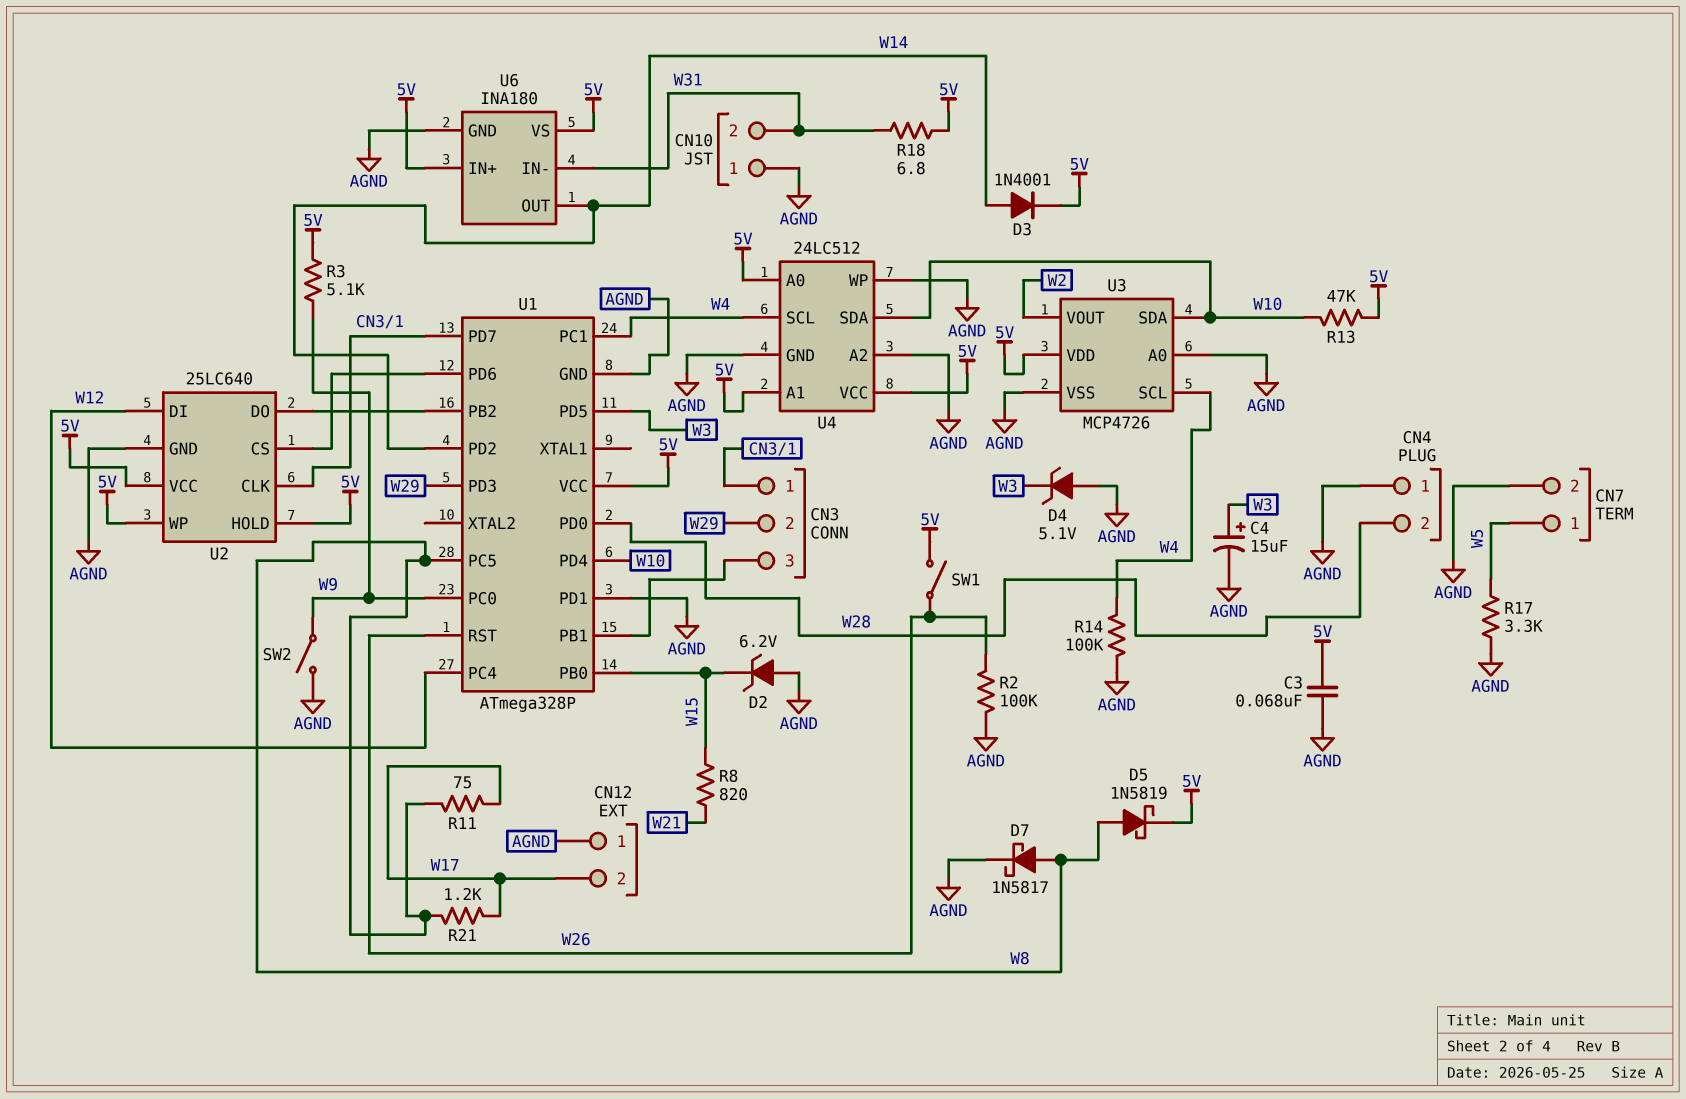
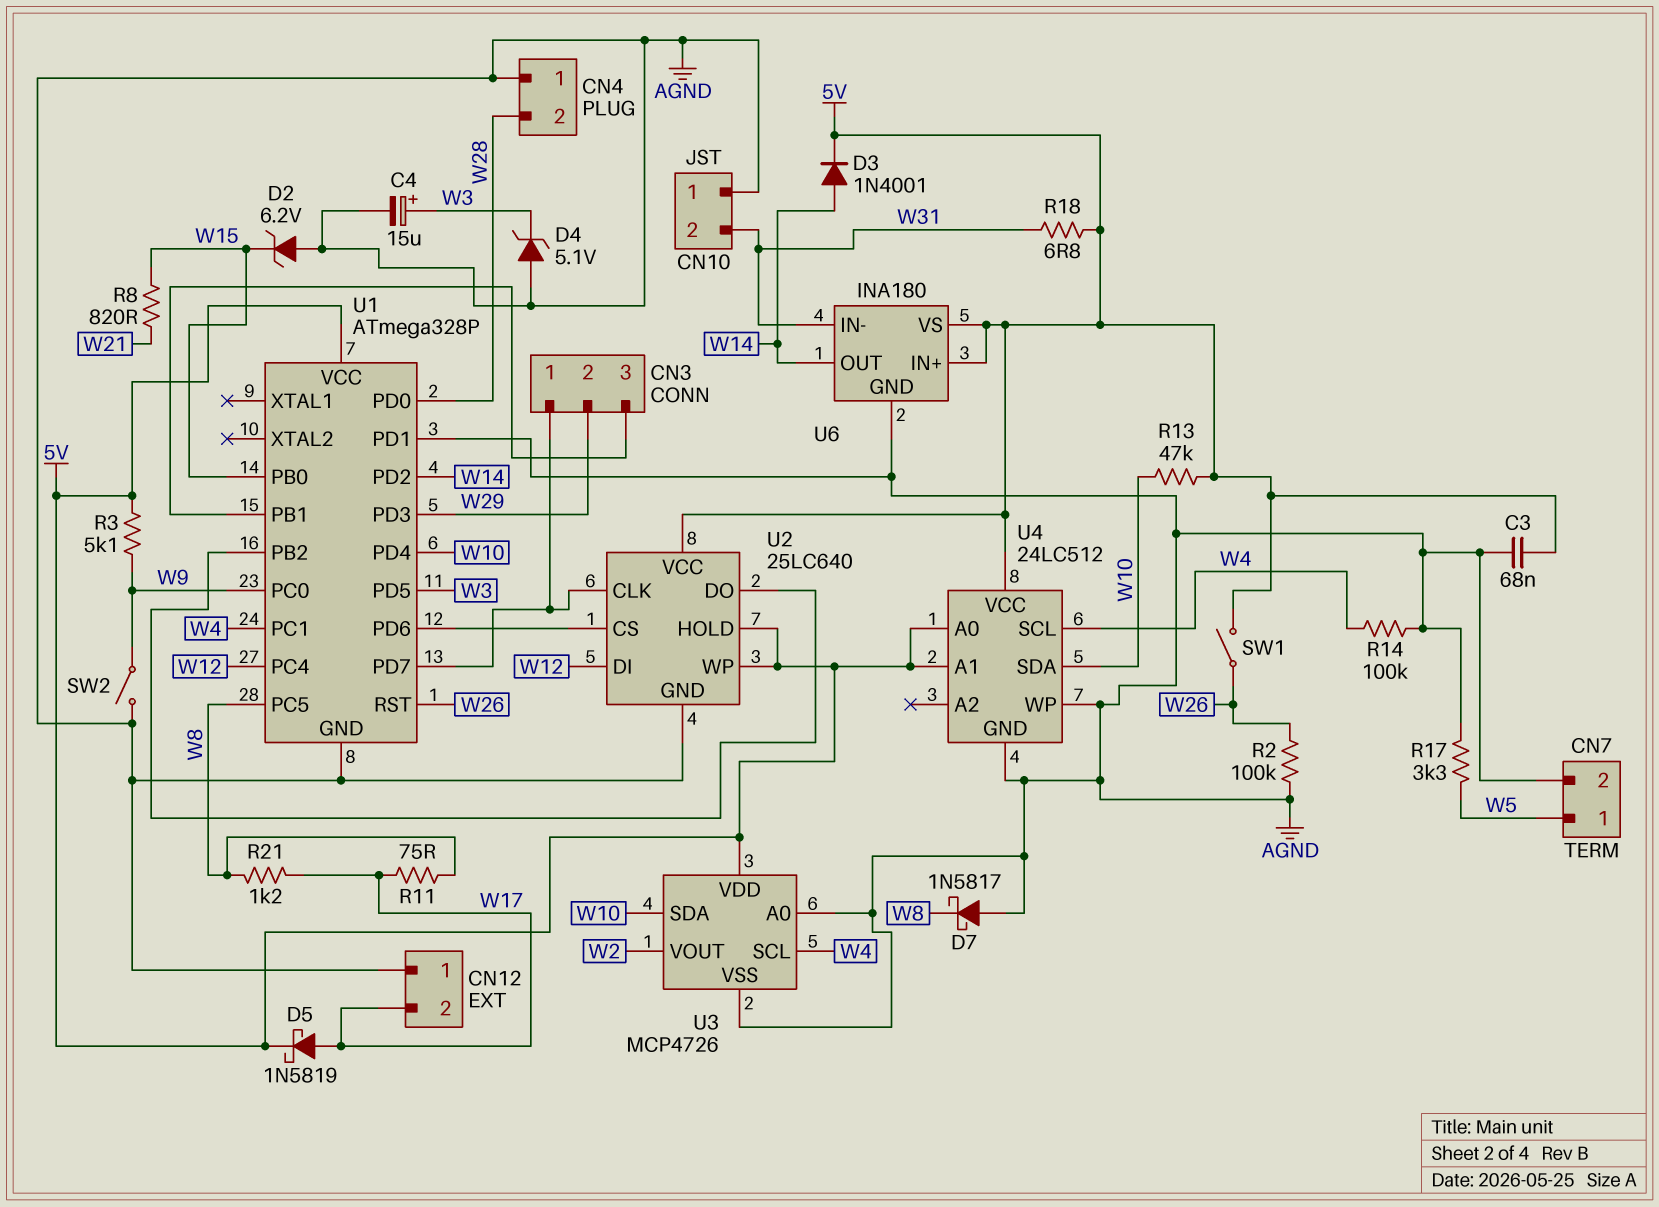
D5: schottky 1N5819 (A W8, K 5V) -> schottky 1N5819 (A W17, K 5V)
D7: schottky 1N5817 (A W8, K AGND) -> schottky 1N5817 (A AGND, K W8)
U4 pin A2: AGND -> none

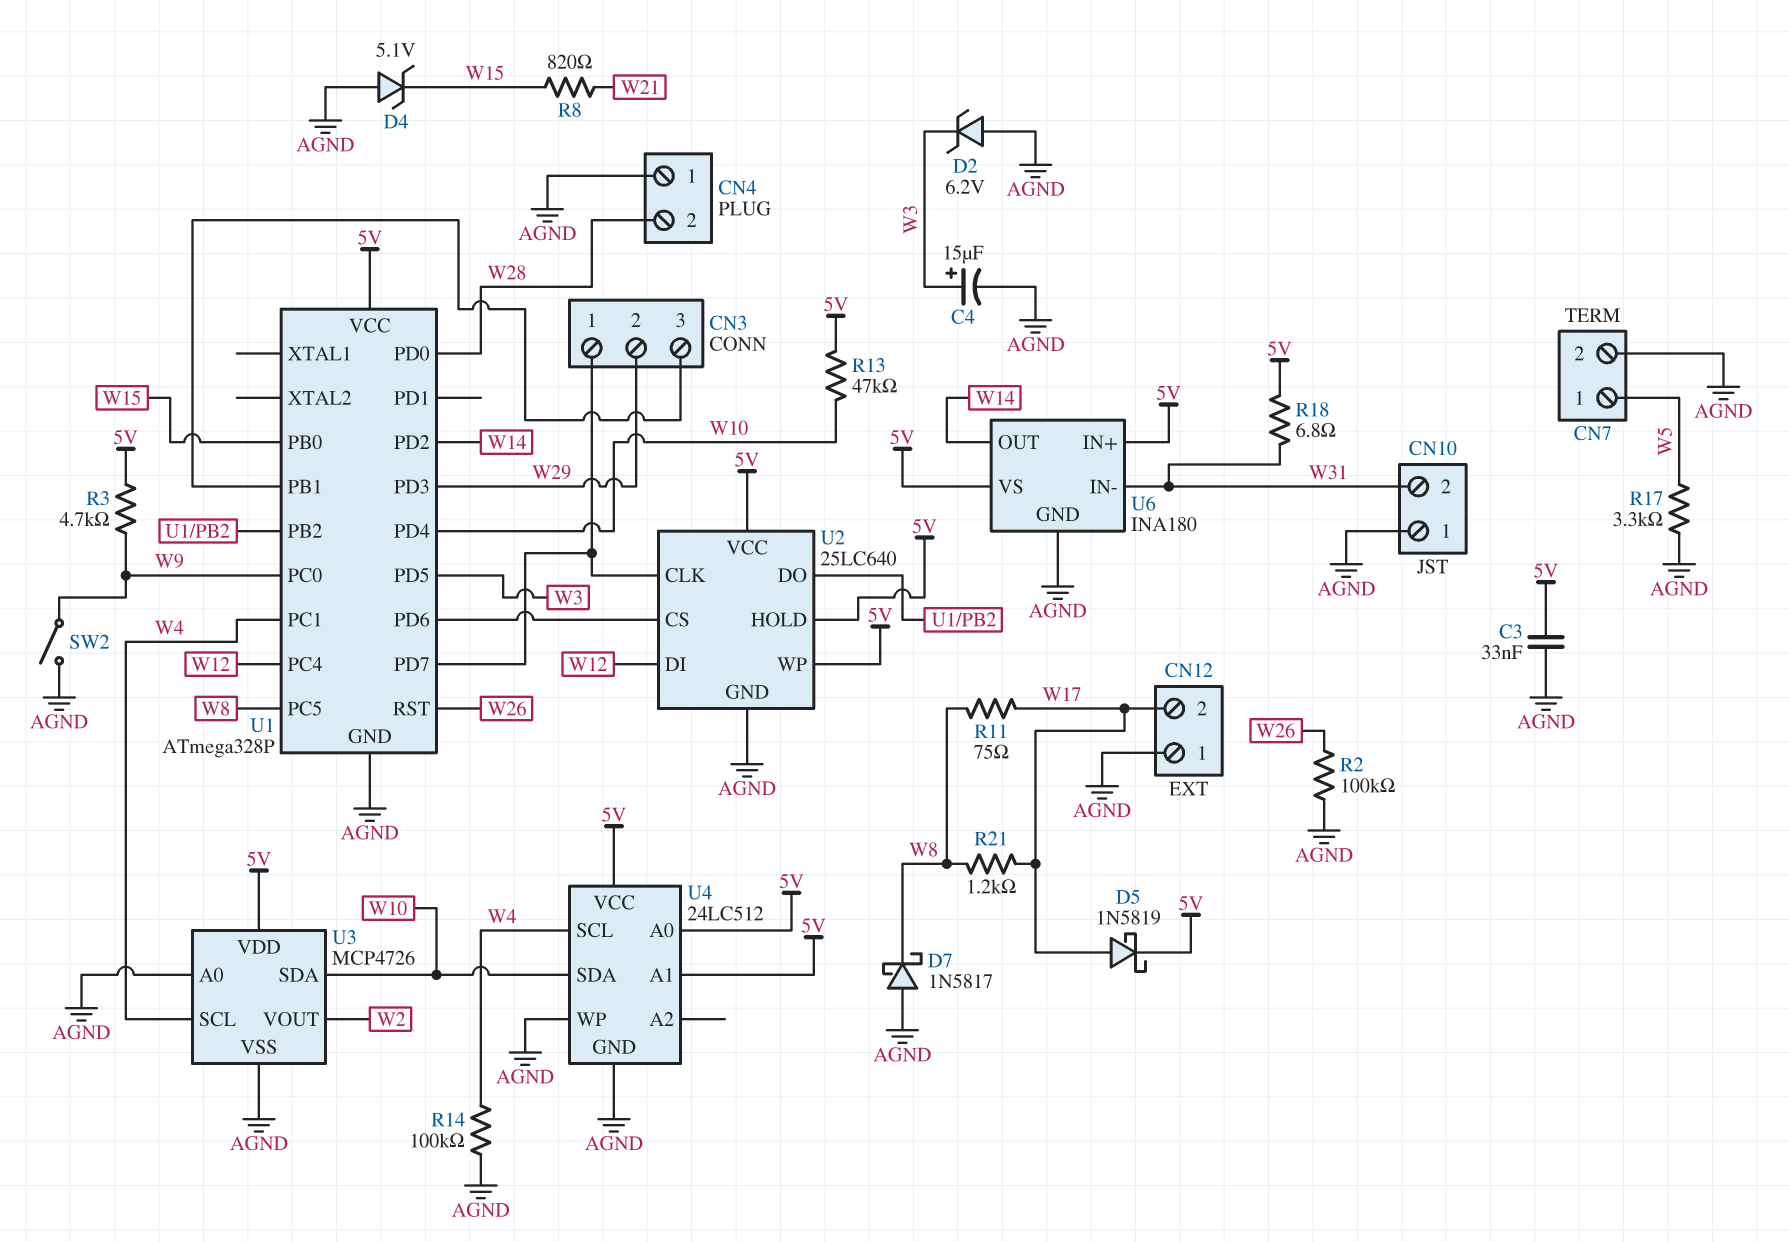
C3: 68nF (5V, AGND) -> 33nF (5V, AGND)
D2: zener 6.2V (A AGND, K W15) -> zener 6.2V (A AGND, K W3)
D3: diode 1N4001 (A W14, K 5V) -> none
D4: zener 5.1V (A AGND, K W3) -> zener 5.1V (A AGND, K W15)
R3: 5.1k (5V, W9) -> 4.7k (5V, W9)
SW1: switch (5V, W26) -> none
U1 pin PD1: AGND -> none

